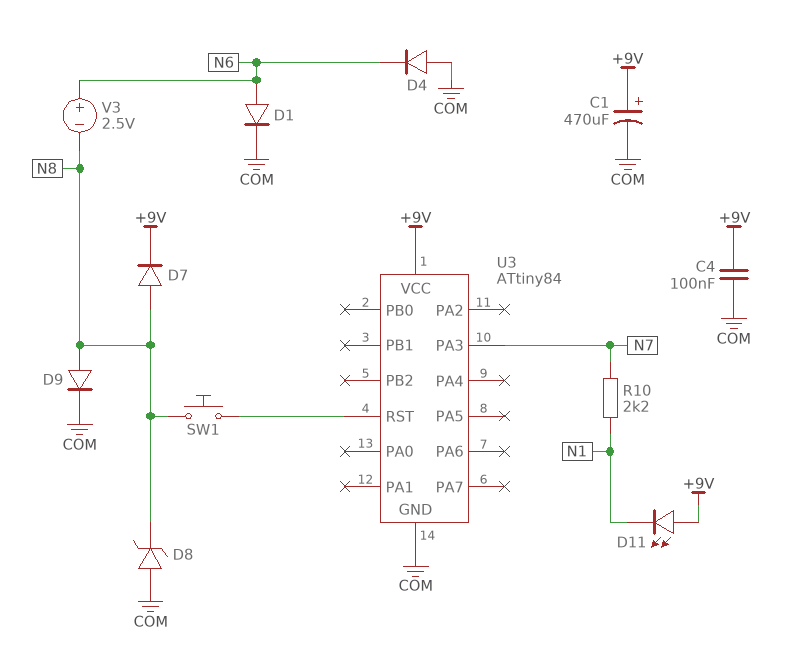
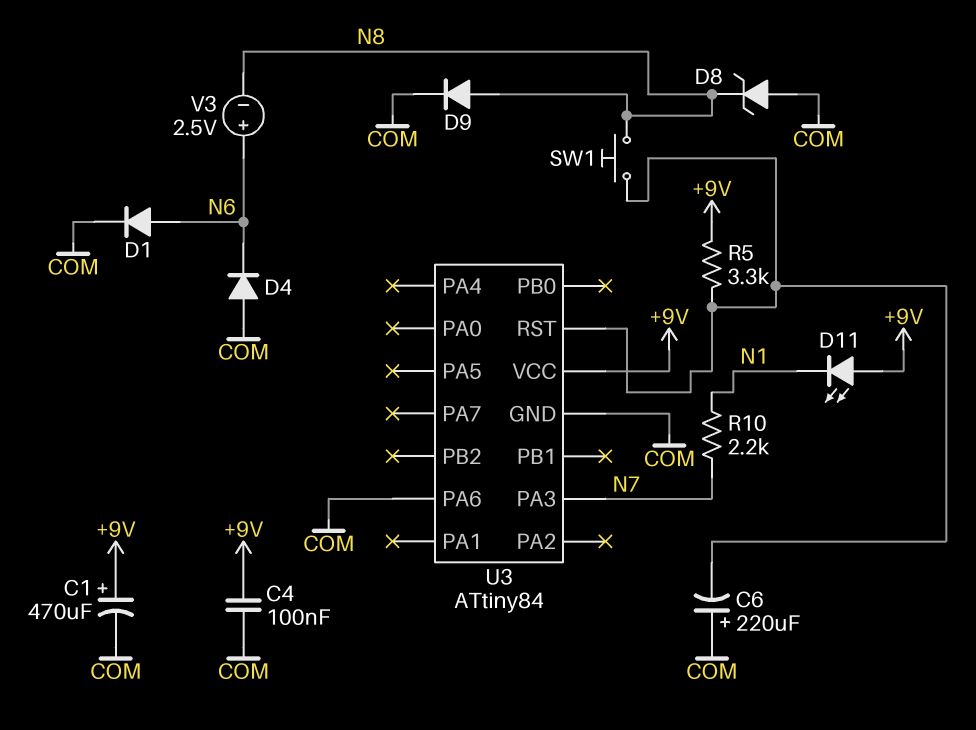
C6: none -> 220uF (plus COM, minus U3/RST)
D7: diode (A N8, K +9V) -> none
R5: none -> 3.3k (+9V, U3/RST)
U3 pin PA6: none -> COM

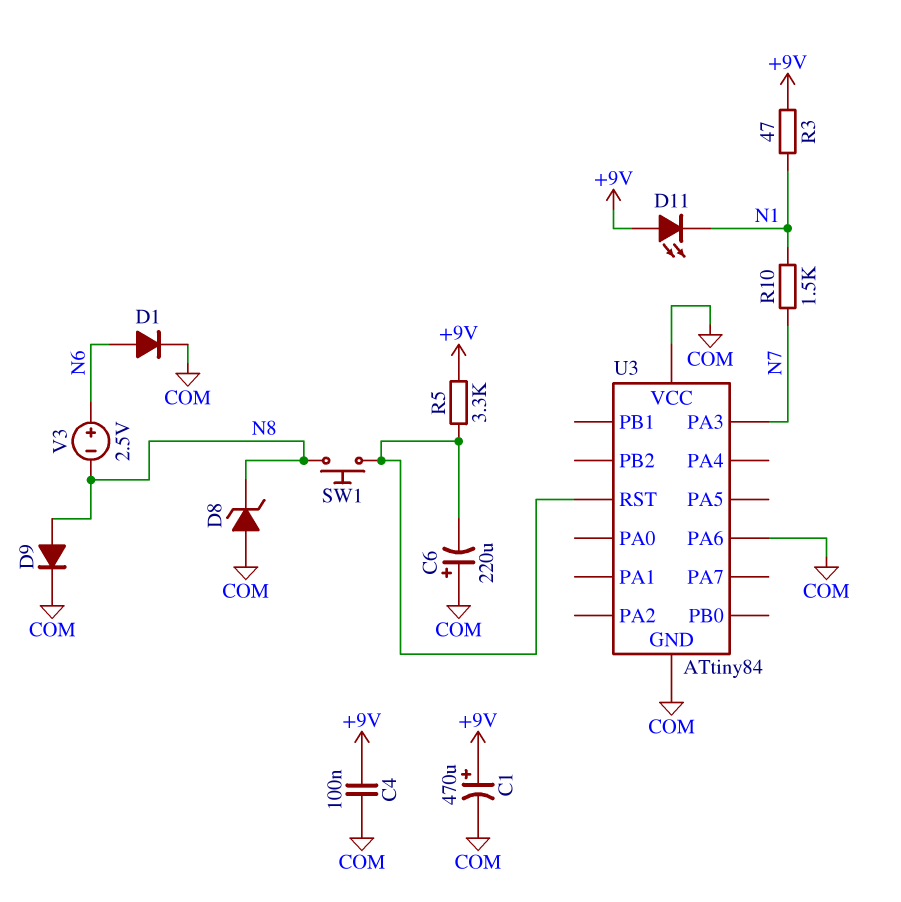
D4: diode (A COM, K N6) -> none
R3: none -> 47 (+9V, N1)
R10: 2.2k (N1, N7) -> 1.5k (N1, N7)
U3 pin VCC: +9V -> COM

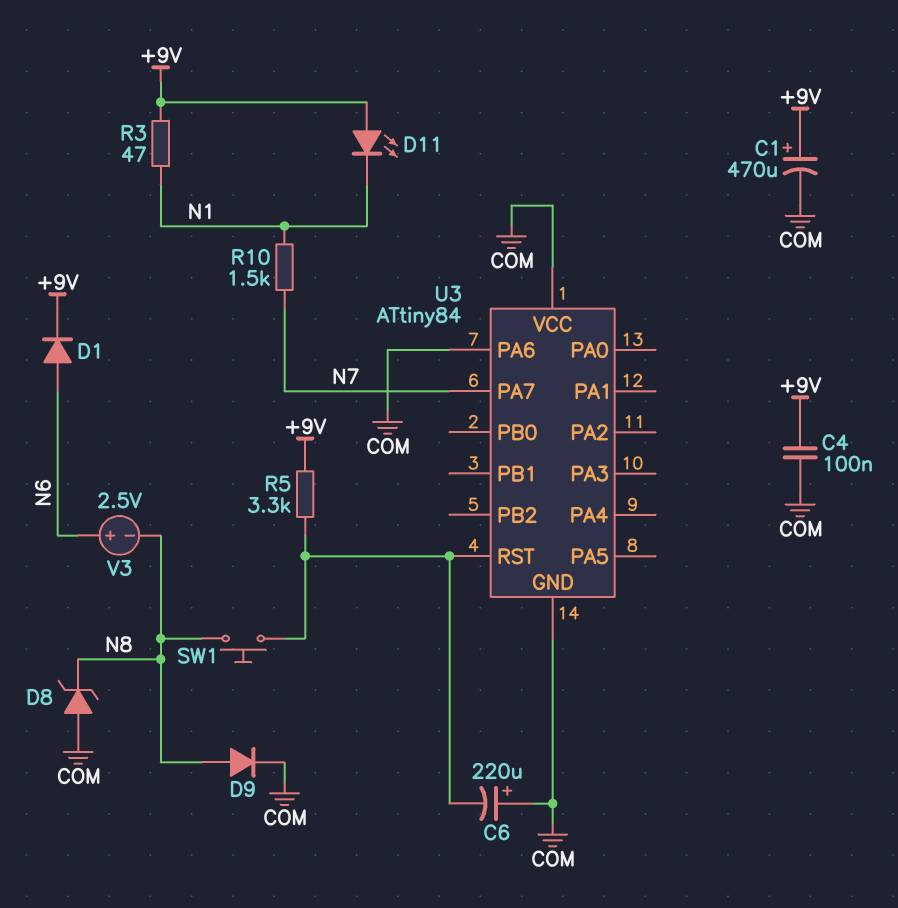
D1: diode (A N6, K COM) -> diode (A N6, K +9V)
U3 pin PA3: N7 -> none
U3 pin PA7: none -> N7

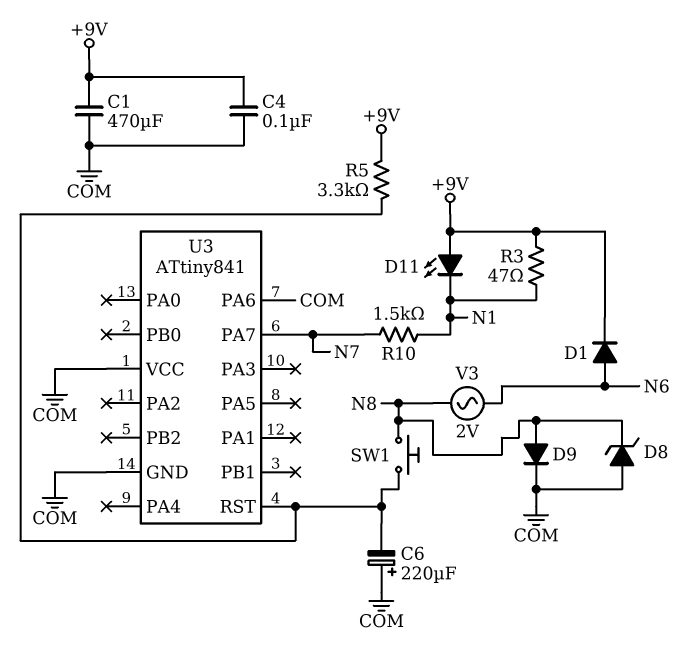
C1: 470uF (plus +9V, minus COM) -> 470uF (+9V, COM)
U3: ATtiny84 -> ATtiny841
V3: 2.5V (plus N6, minus N8) -> AC 2V (N6, N8)

